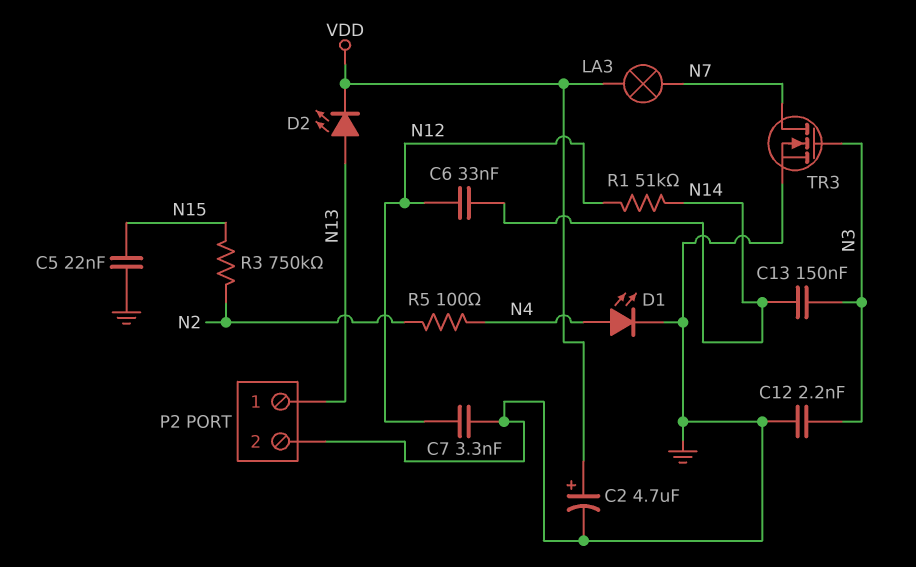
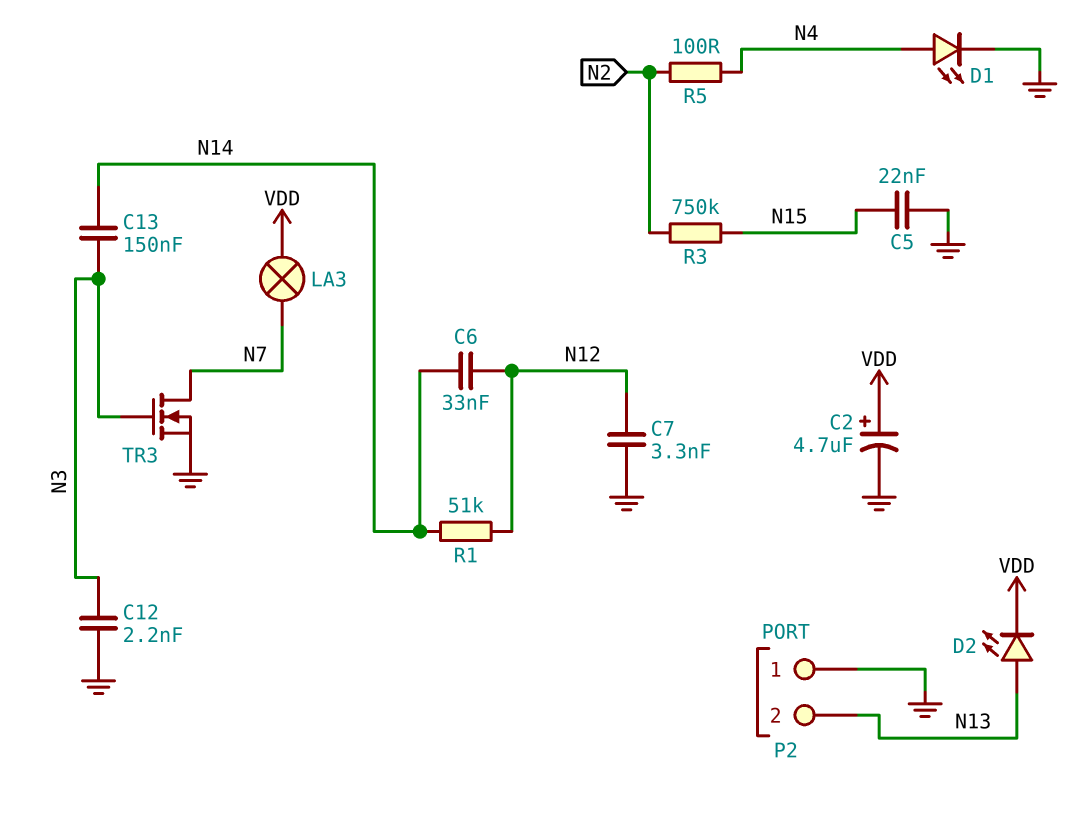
P2 pin 1: N13 -> GND
P2 pin 2: GND -> N13

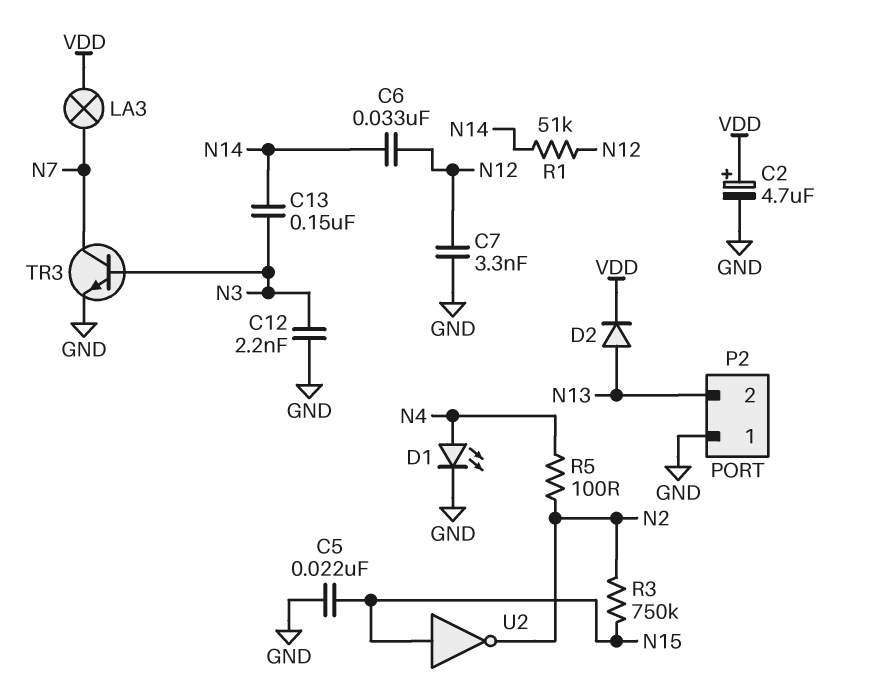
D2: LED (A N13, K VDD) -> diode (A N13, K VDD)
TR3: NMOS (G N3, D N7, S GND) -> NPN (B N3, C N7, E GND)
U2: none -> NOT (in N15, out N2)

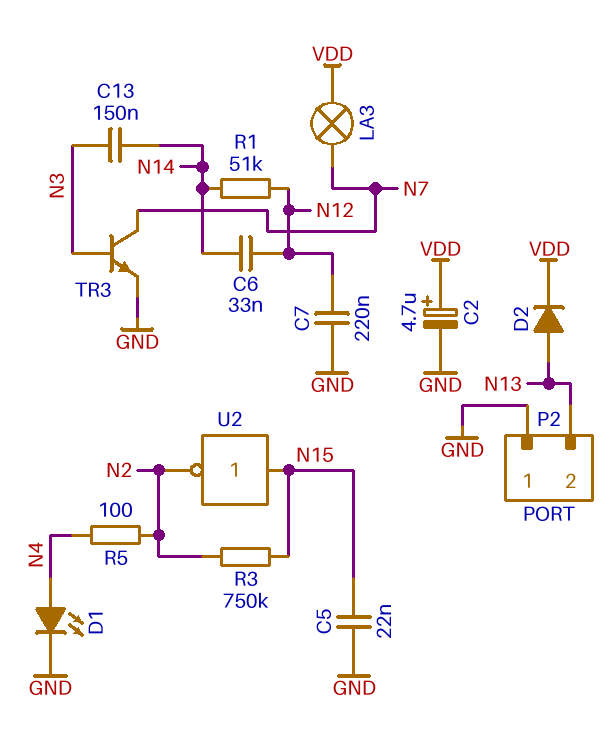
C7: 3.3nF (GND, N12) -> 220nF (GND, N12)
C12: 2.2nF (GND, N3) -> none

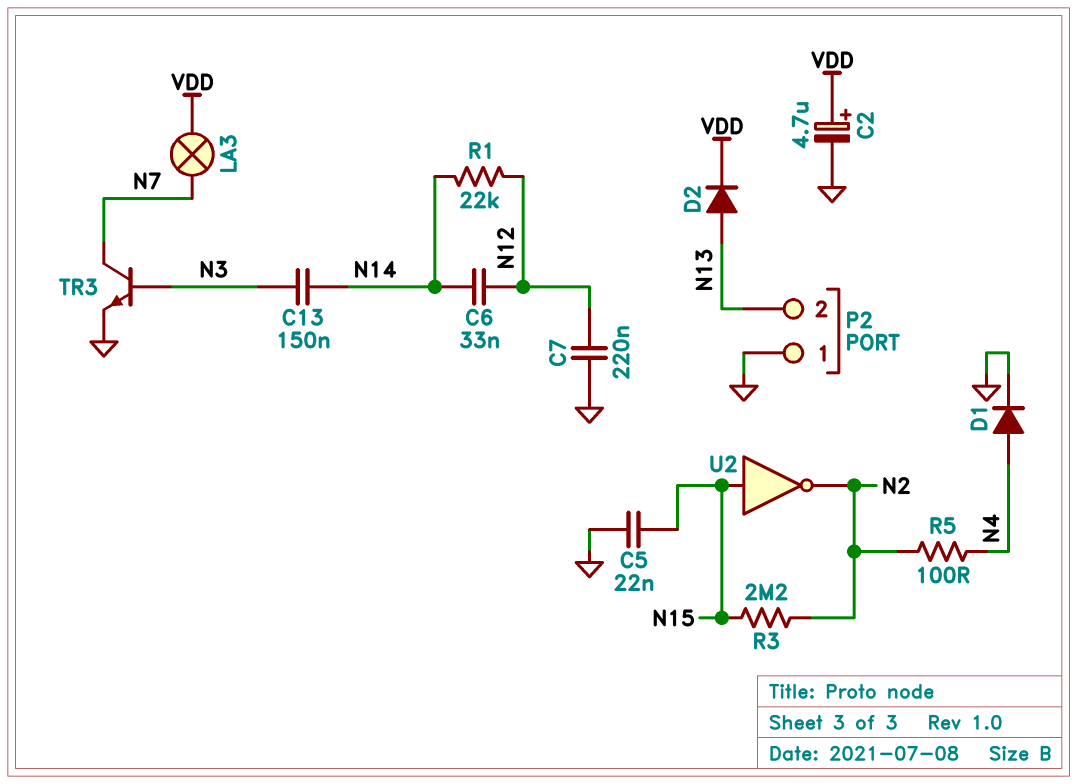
D1: LED (A N4, K GND) -> diode (A N4, K GND)
R1: 51k (N12, N14) -> 22k (N12, N14)
R3: 750k (N2, N15) -> 2.2M (N2, N15)

